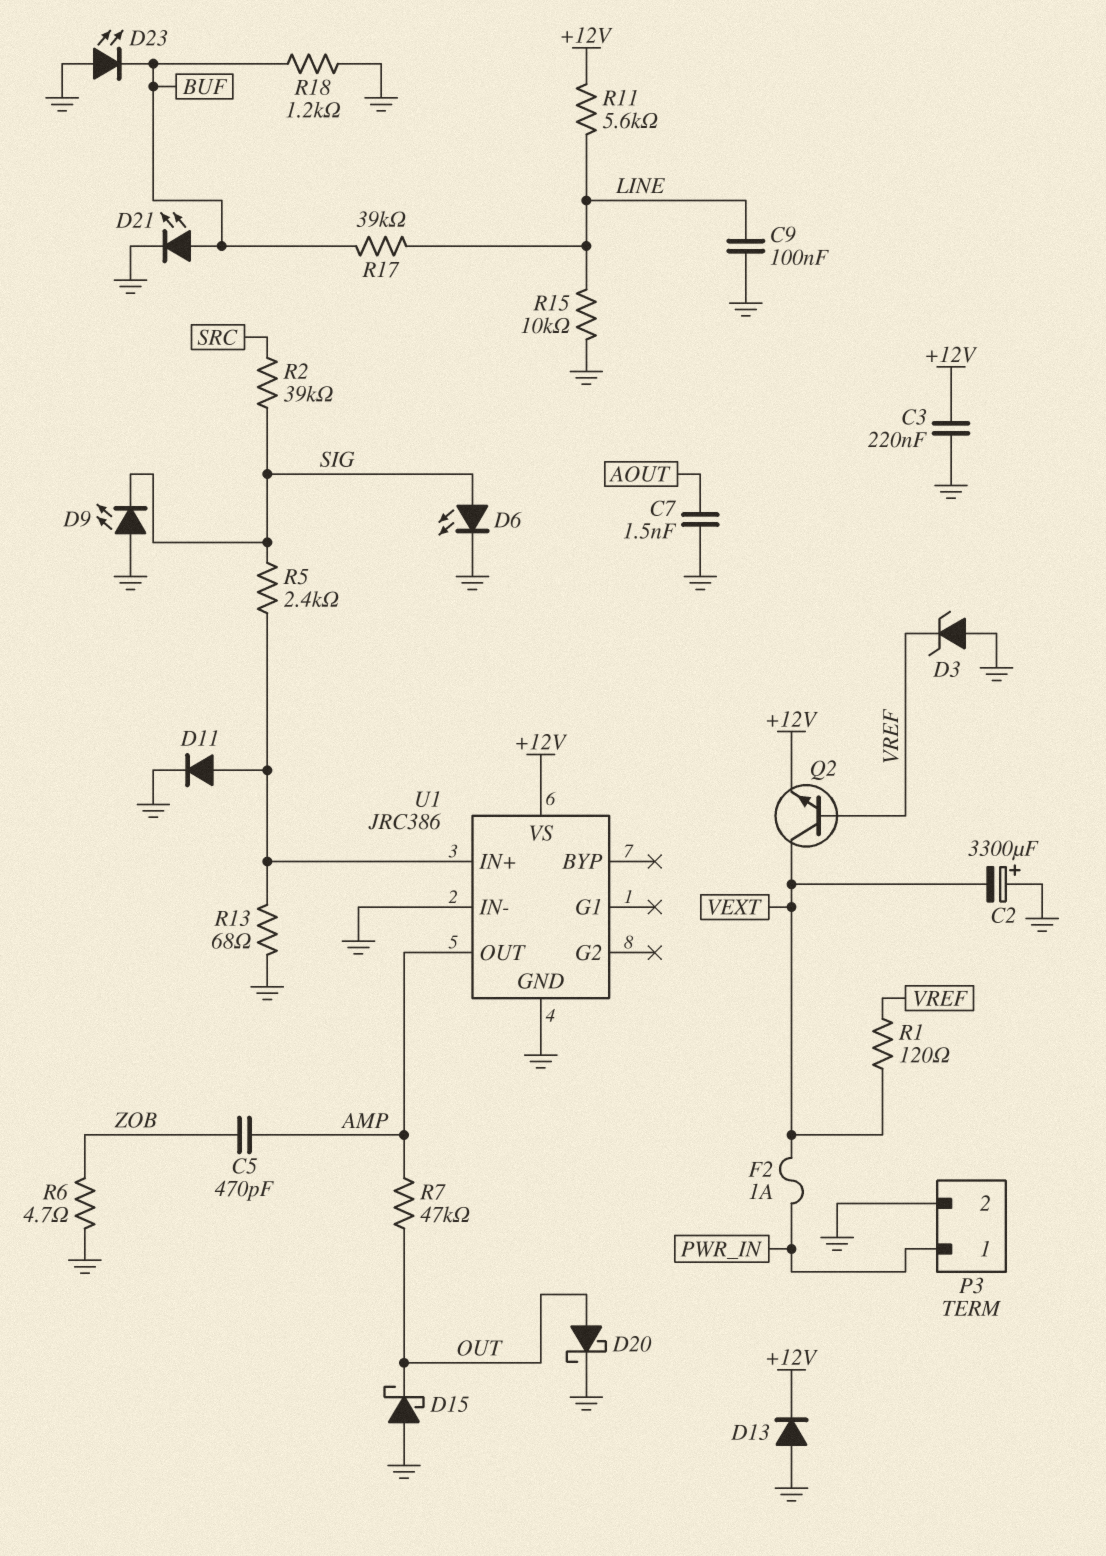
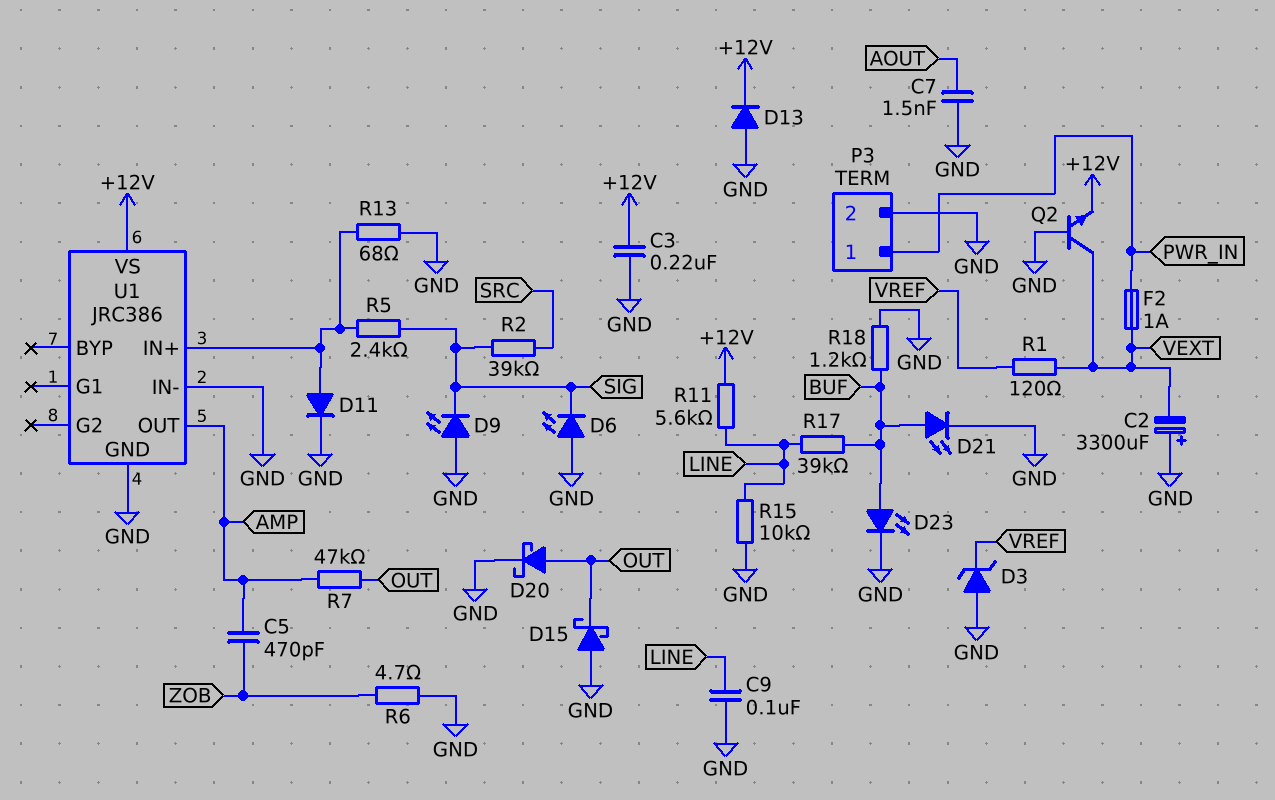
D6: LED (A SIG, K GND) -> LED (A GND, K SIG)
D23: LED (A GND, K BUF) -> LED (A BUF, K GND)
Q2: NPN (B VREF, C VEXT, E +12V) -> NPN (B GND, C VEXT, E +12V)

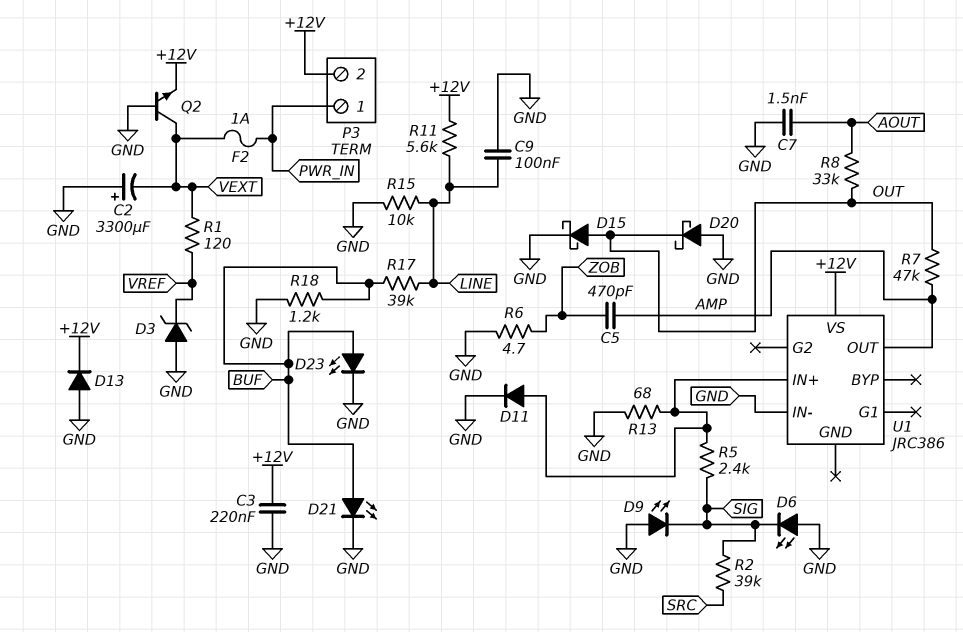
D15: schottky (A GND, K OUT) -> schottky (A OUT, K GND)
D20: schottky (A OUT, K GND) -> schottky (A GND, K OUT)
P3 pin 2: GND -> +12V
R8: none -> 33k (AOUT, OUT)
U1 pin GND: GND -> none

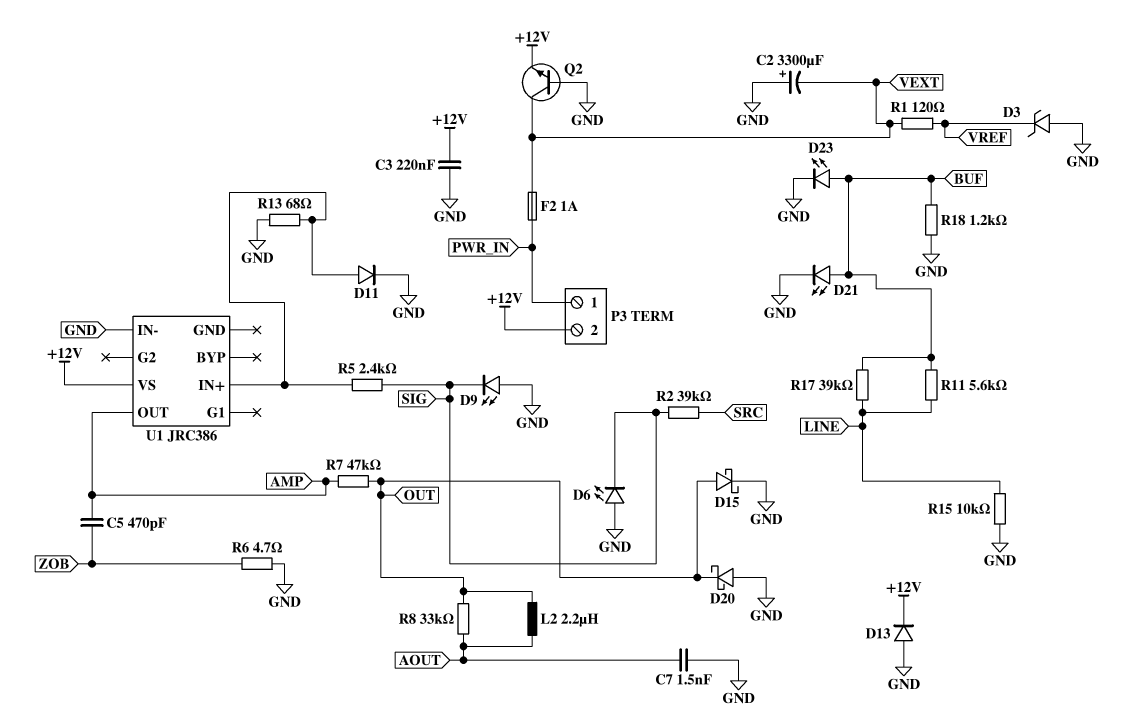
C9: 100nF (GND, LINE) -> none
L2: none -> 2.2uH (AOUT, OUT)
R11: 5.6k (+12V, LINE) -> 5.6k (BUF, LINE)

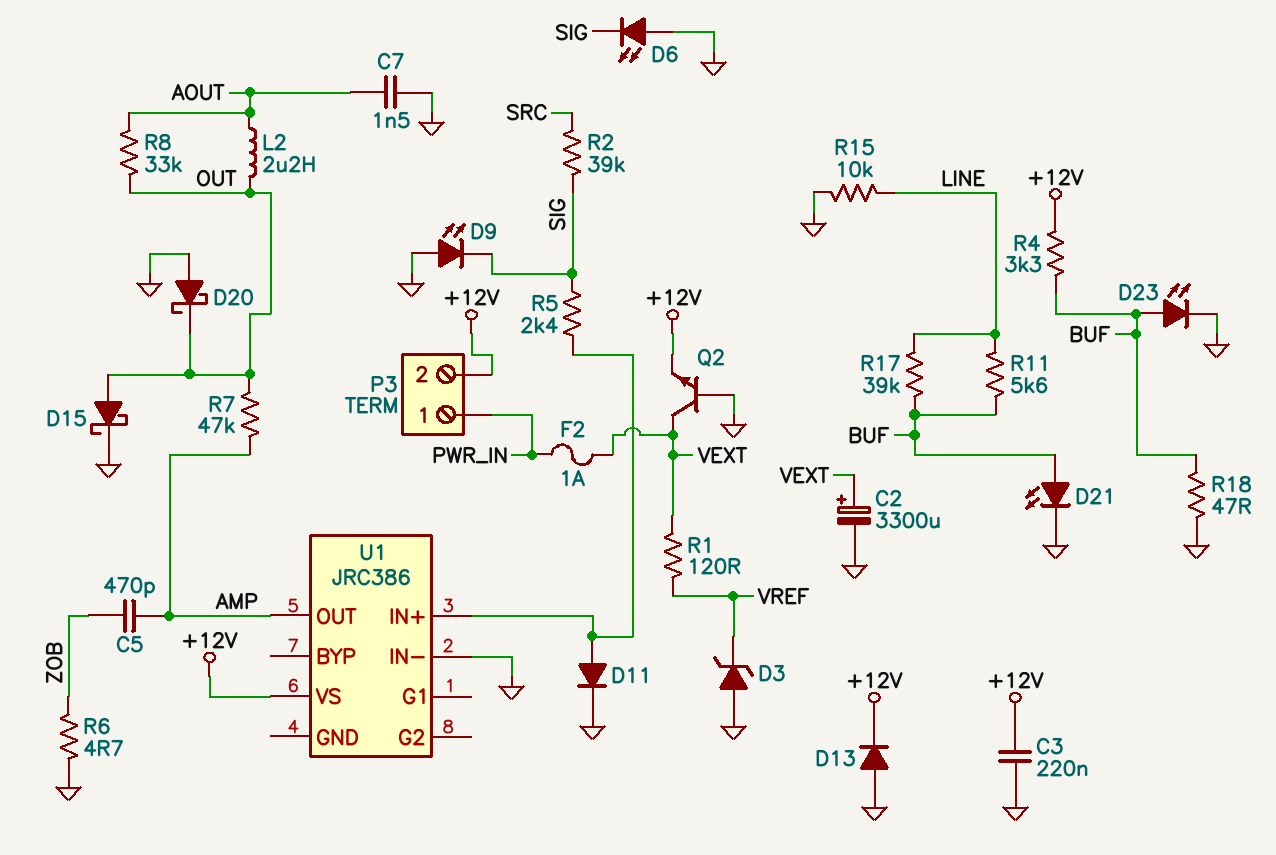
C2: 3300uF (plus GND, minus VEXT) -> 3300uF (plus VEXT, minus GND)
R4: none -> 3.3k (+12V, BUF)
R13: 68 (GND, U1/IN+) -> none
R18: 1.2k (BUF, GND) -> 47 (BUF, GND)

